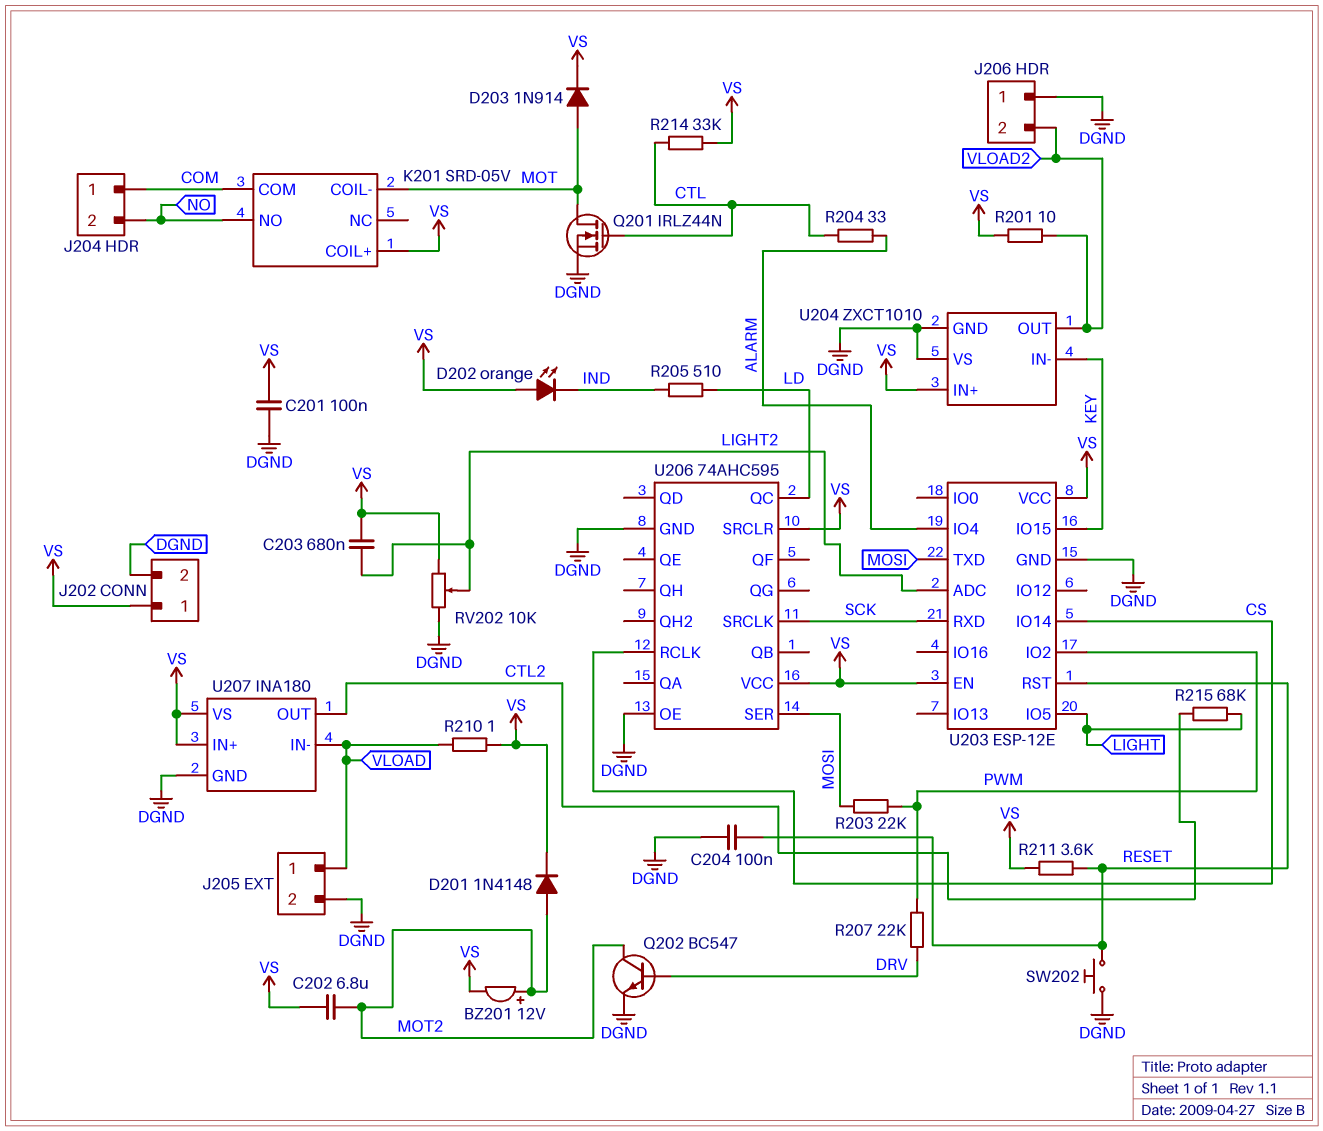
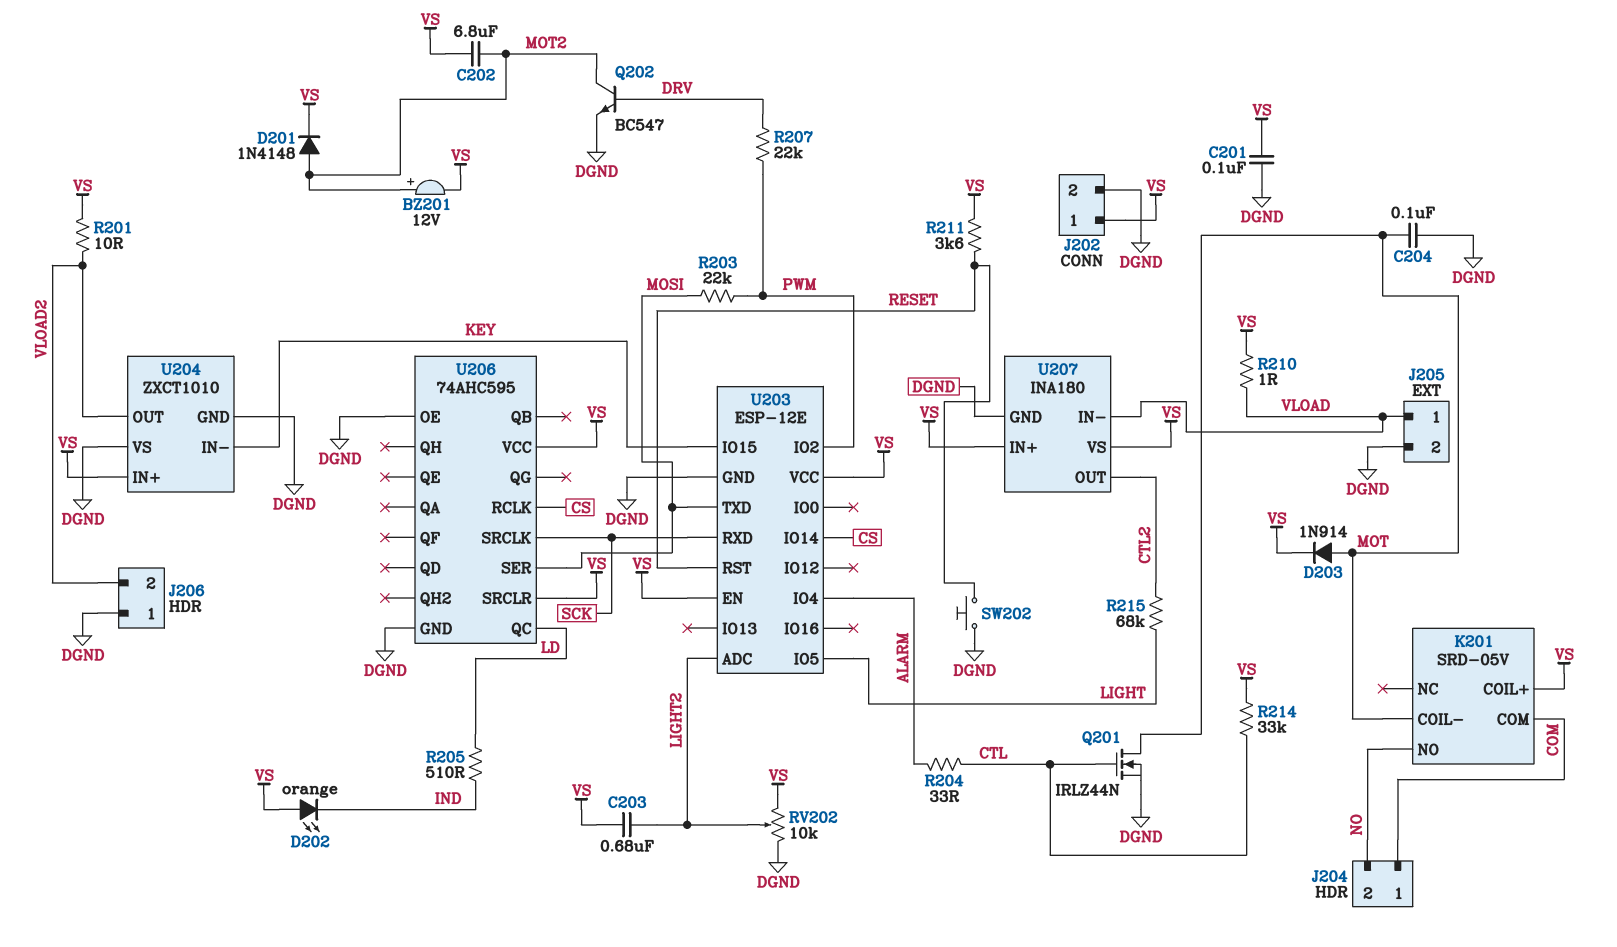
C204: 100nF (DGND, RESET) -> 100nF (DGND, MOT)

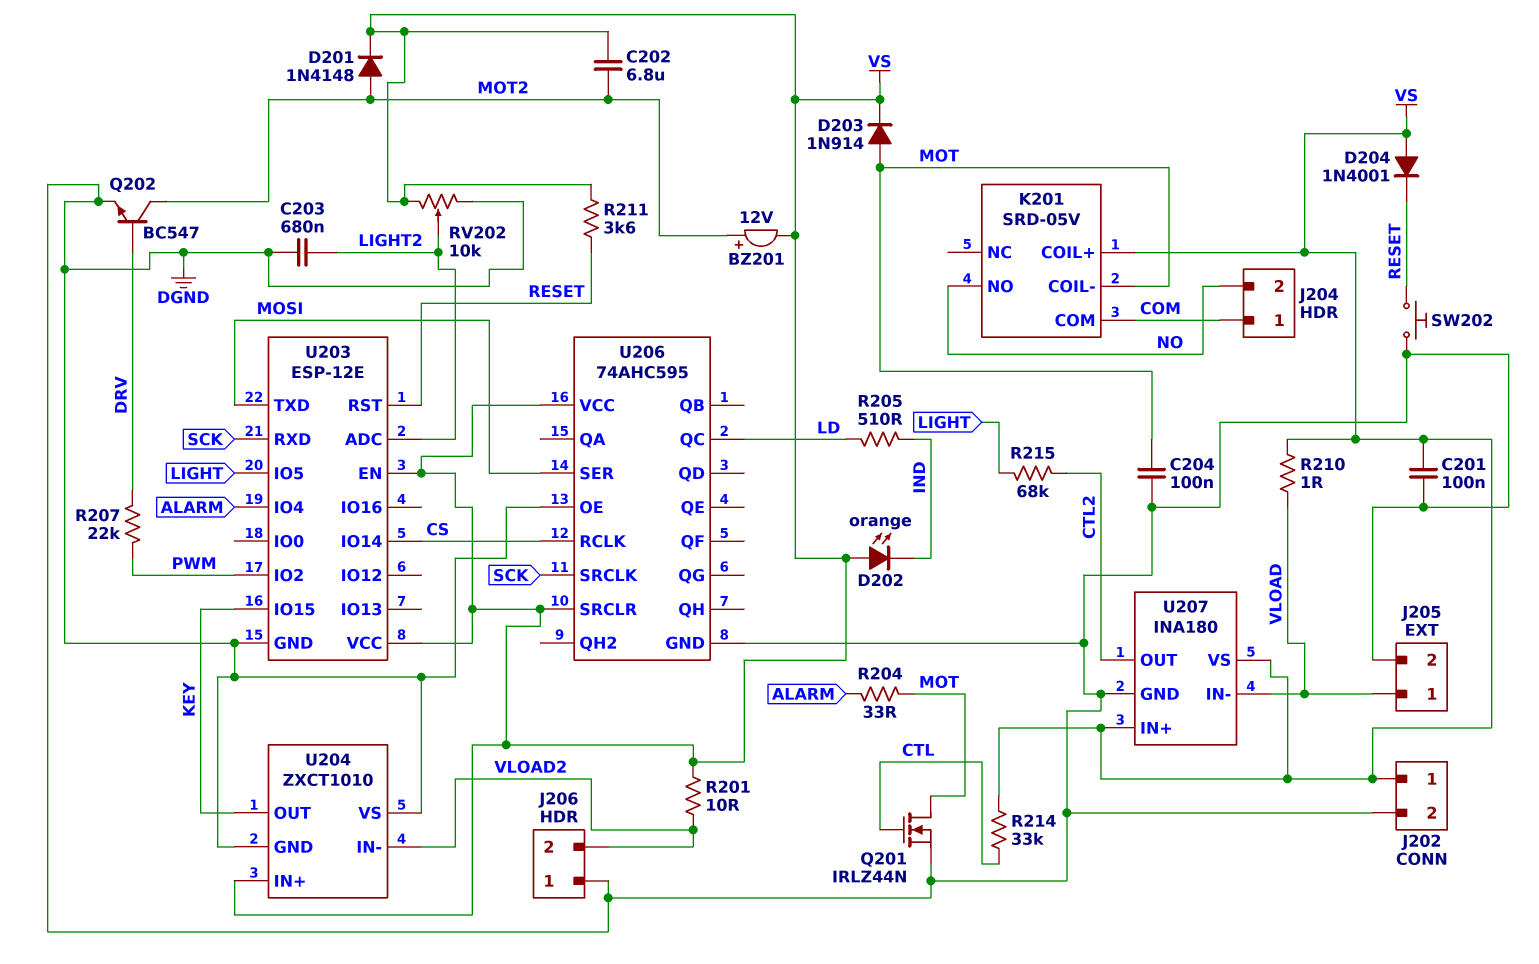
C203: 680nF (LIGHT2, VS) -> 680nF (DGND, LIGHT2)
D204: none -> diode 1N4001 (A VS, K RESET)
R203: 22k (MOSI, PWM) -> none
R204: 33 (ALARM, CTL) -> 33 (ALARM, MOT)
U204 pin IN-: KEY -> VLOAD2
U204 pin OUT: VLOAD2 -> KEY

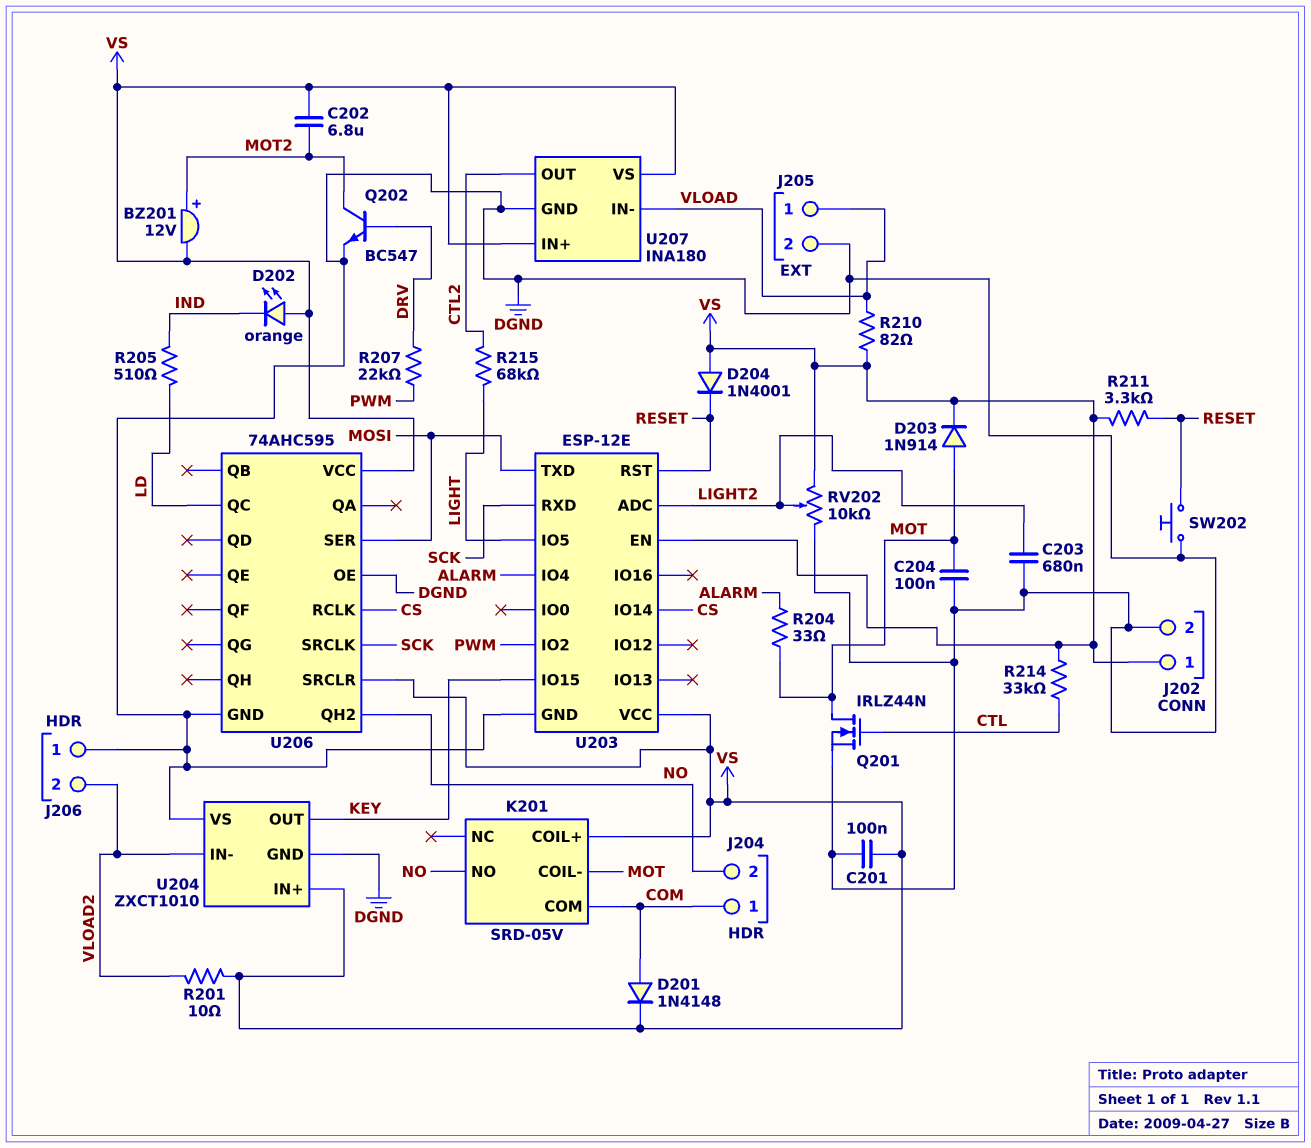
D201: diode 1N4148 (A MOT2, K VS) -> diode 1N4148 (A COM, K VS)
R210: 1 (VLOAD, VS) -> 82 (VLOAD, VS)
R211: 3.6k (RESET, VS) -> 3.3k (RESET, VS)
U206 pin QH2: none -> NO

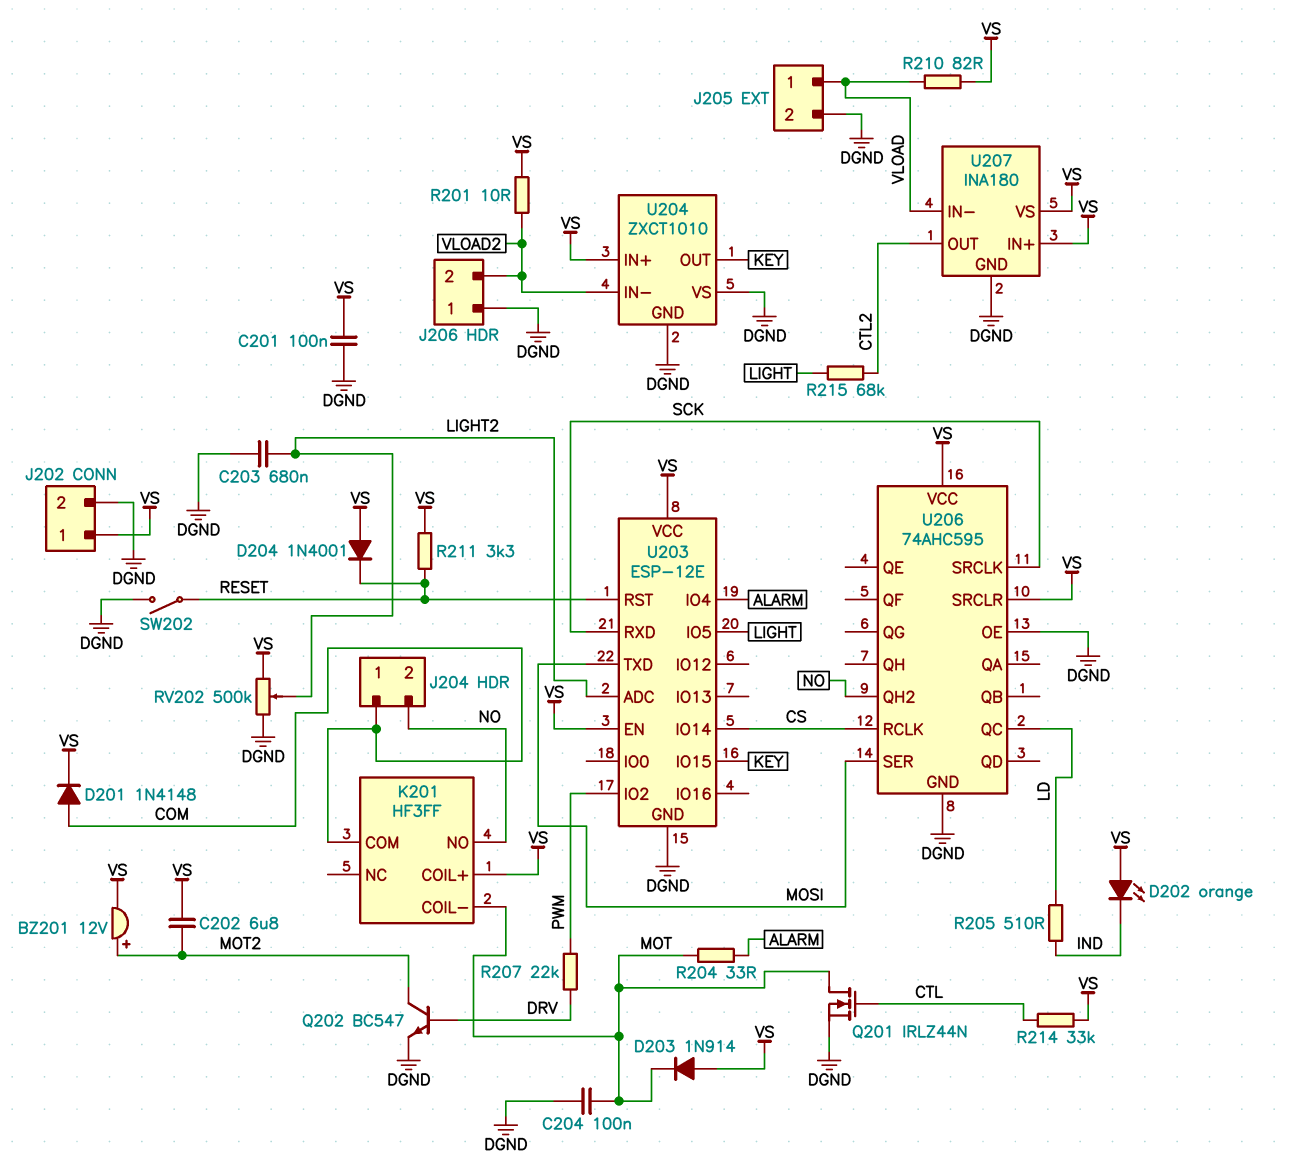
D203: diode 1N914 (A MOT, K VS) -> diode 1N914 (A VS, K MOT)
K201: SRD-05V -> HF3FF
RV202: 10k (DGND, VS, wiper LIGHT2) -> 500k (DGND, VS, wiper LIGHT2)
SW202: button (DGND, RESET) -> switch (DGND, RESET)

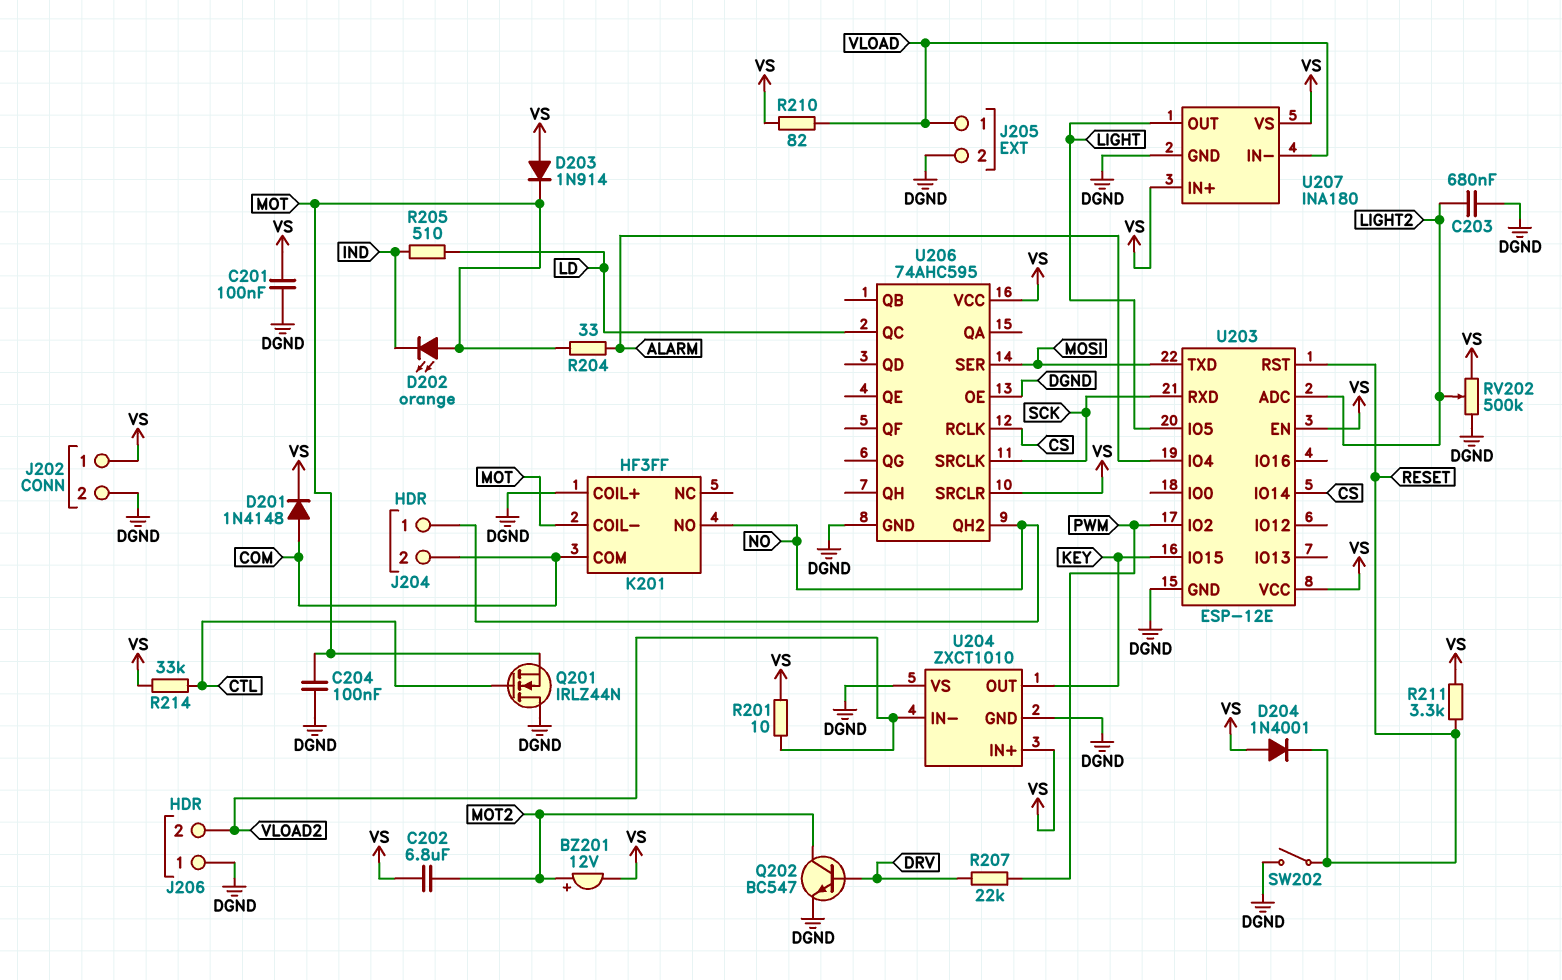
D202: LED orange (A VS, K IND) -> LED orange (A MOT, K IND)
J204 pin 1: COM -> NO
J204 pin 2: NO -> COM
K201 pin COIL+: VS -> DGND
Q201: NMOS IRLZ44N (G CTL, D MOT, S DGND) -> NMOS IRLZ44N (G CTL, D DGND, S MOT)
R215: 68k (CTL2, LIGHT) -> none
U207 pin OUT: CTL2 -> LIGHT

